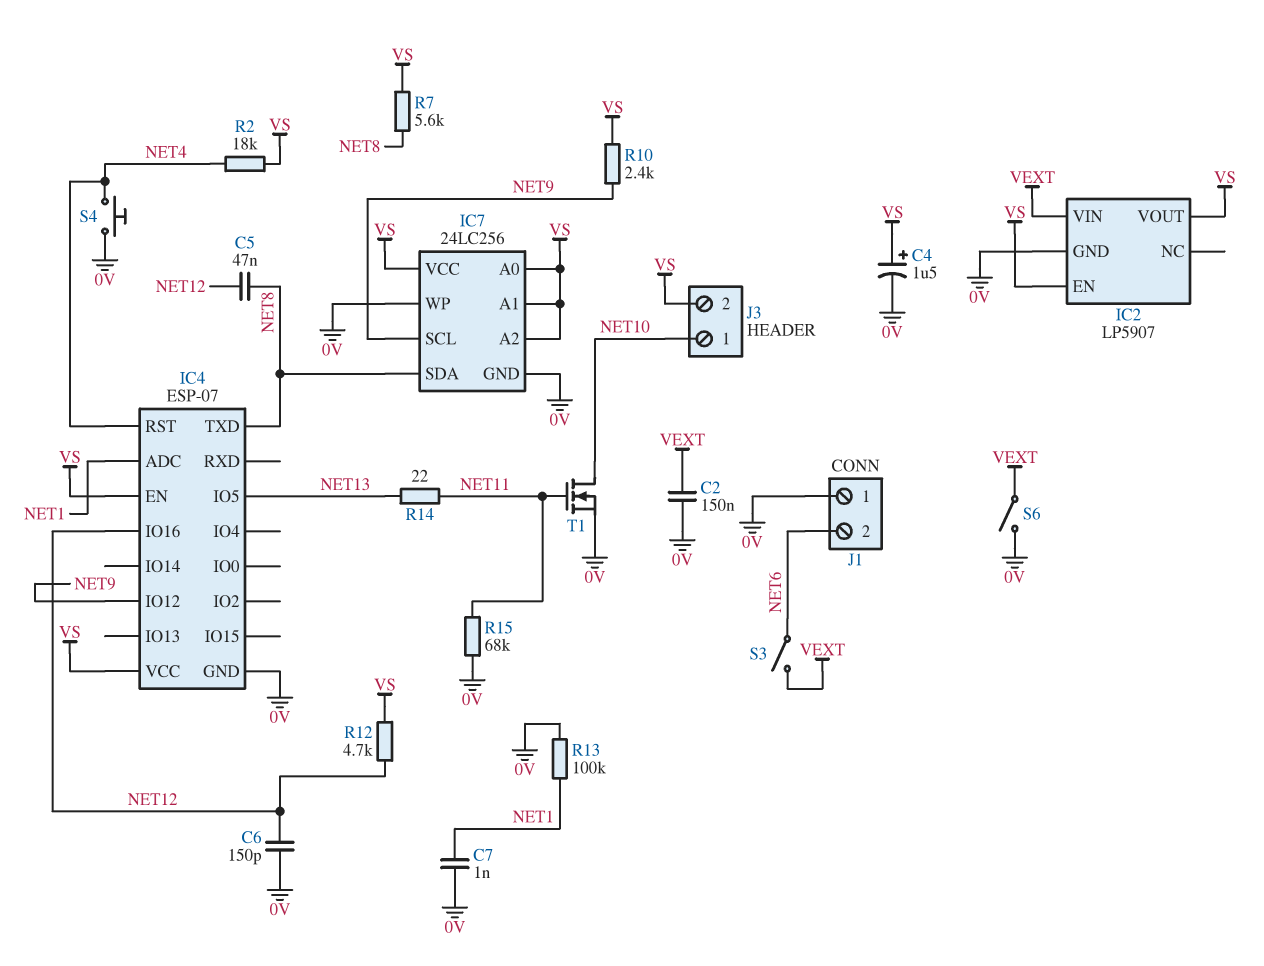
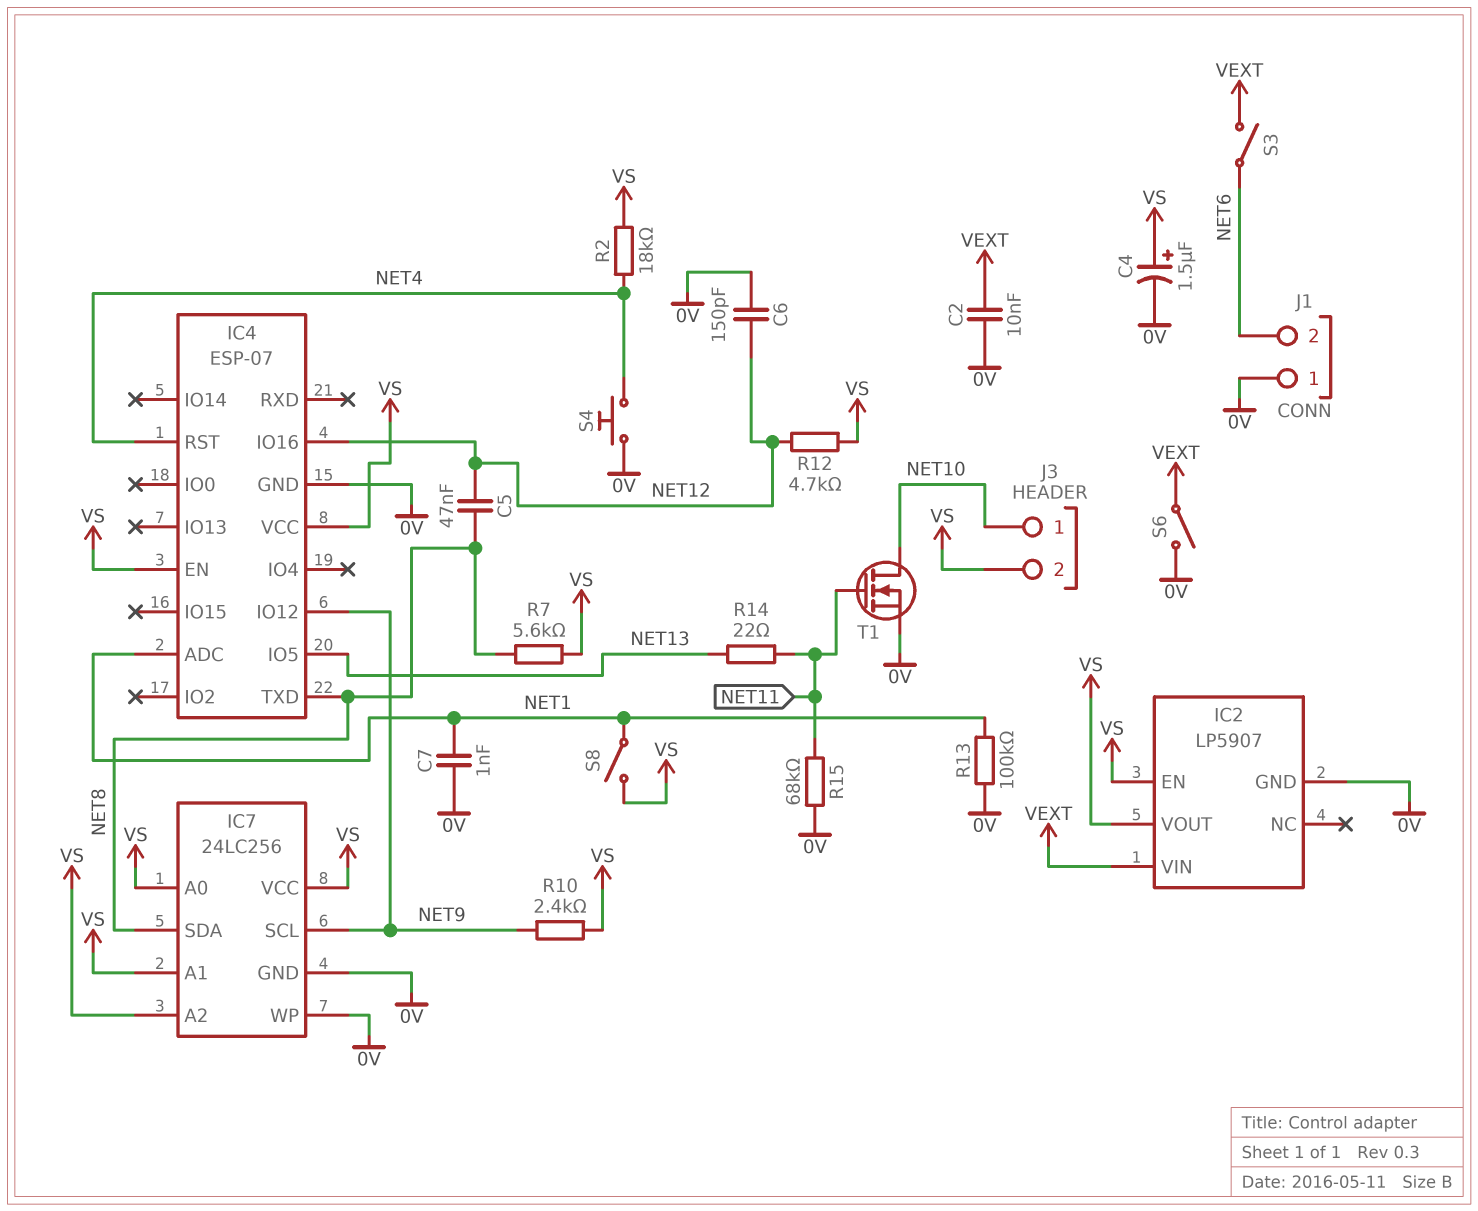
C2: 150nF (0V, VEXT) -> 10nF (0V, VEXT)
S8: none -> switch (NET1, VS)

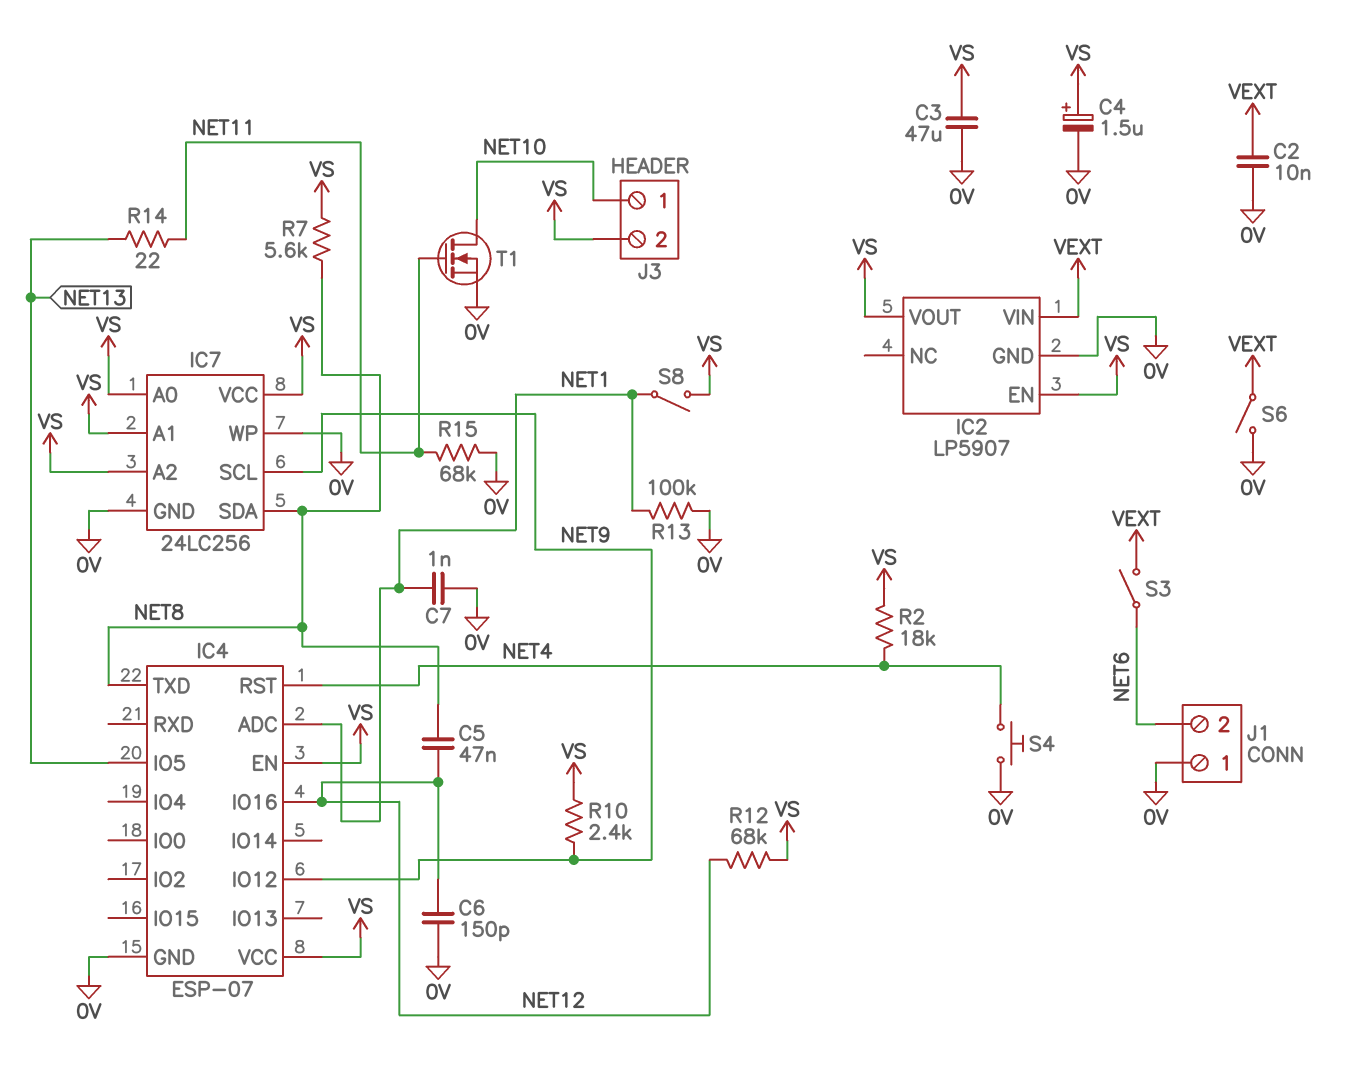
C3: none -> 47uF (0V, VS)
R12: 4.7k (NET12, VS) -> 68k (NET12, VS)

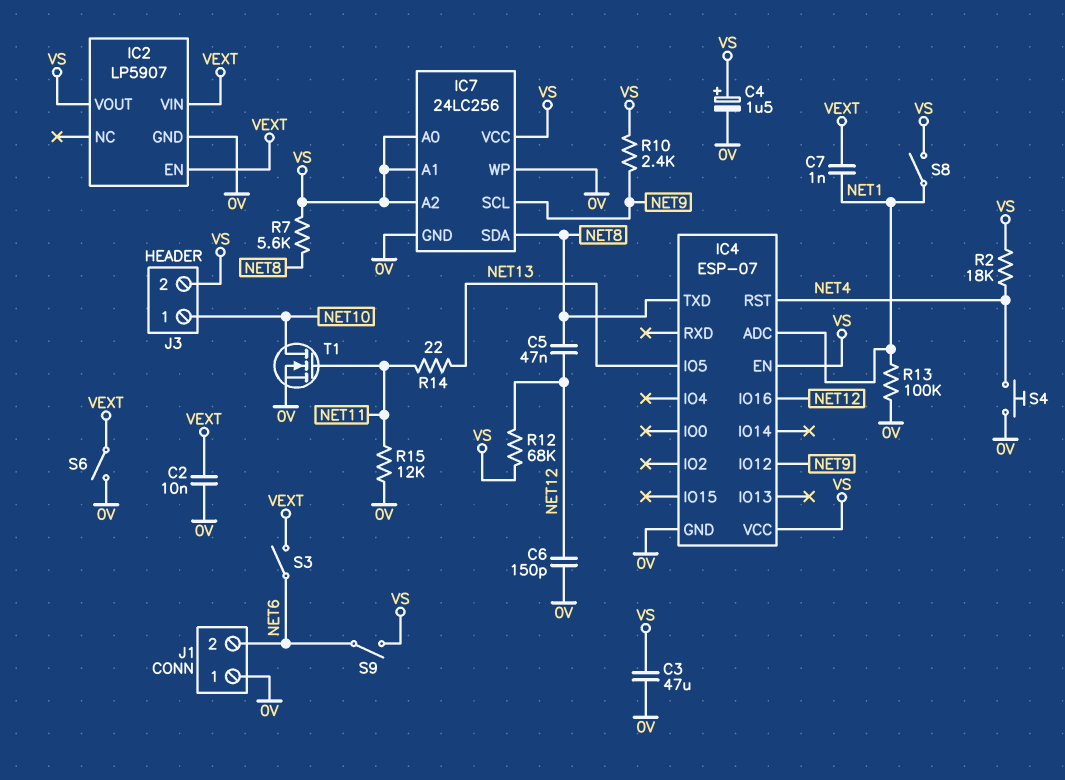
C7: 1nF (0V, NET1) -> 1nF (NET1, VEXT)
IC2 pin EN: VS -> VEXT
R15: 68k (0V, NET11) -> 12k (0V, NET11)
S9: none -> switch (NET6, VS)

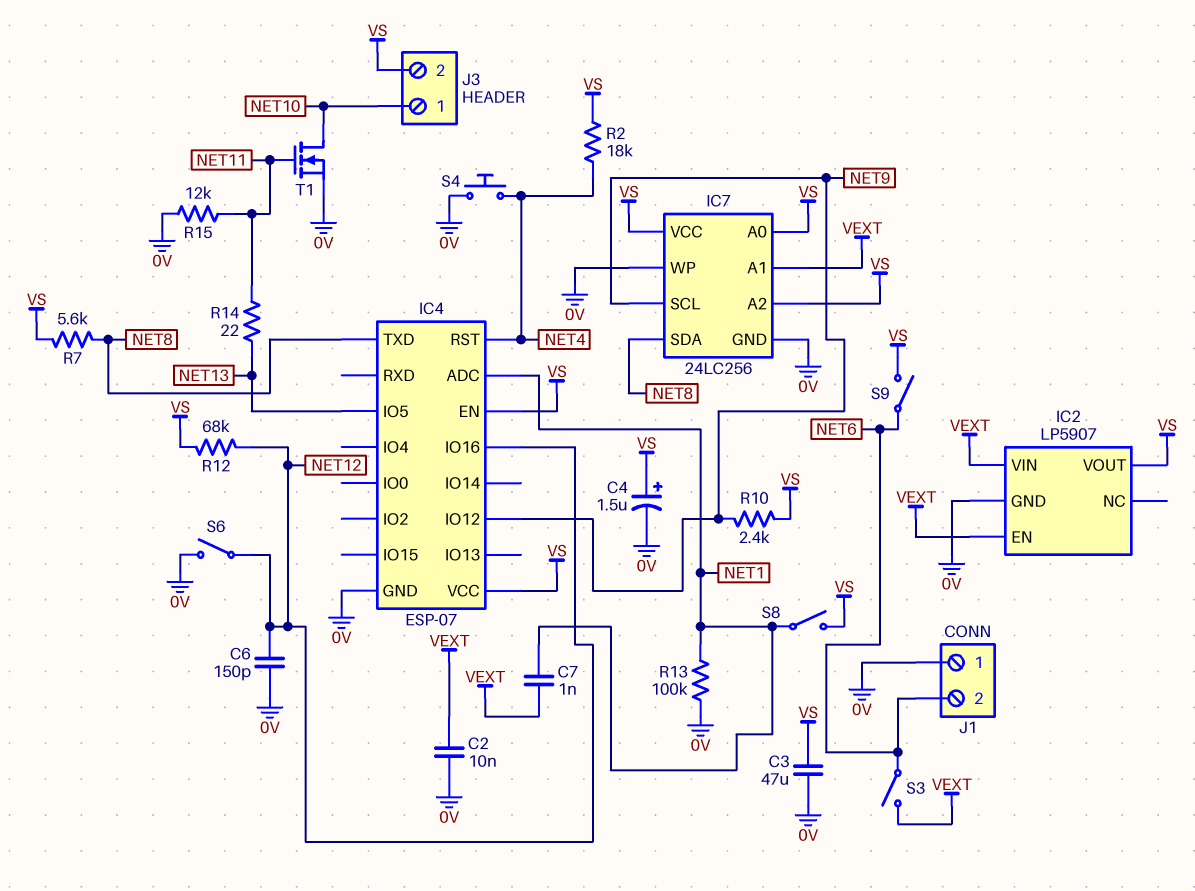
C5: 47nF (NET8, NET12) -> none
IC7 pin A1: VS -> VEXT
S6: switch (0V, VEXT) -> switch (0V, NET12)

